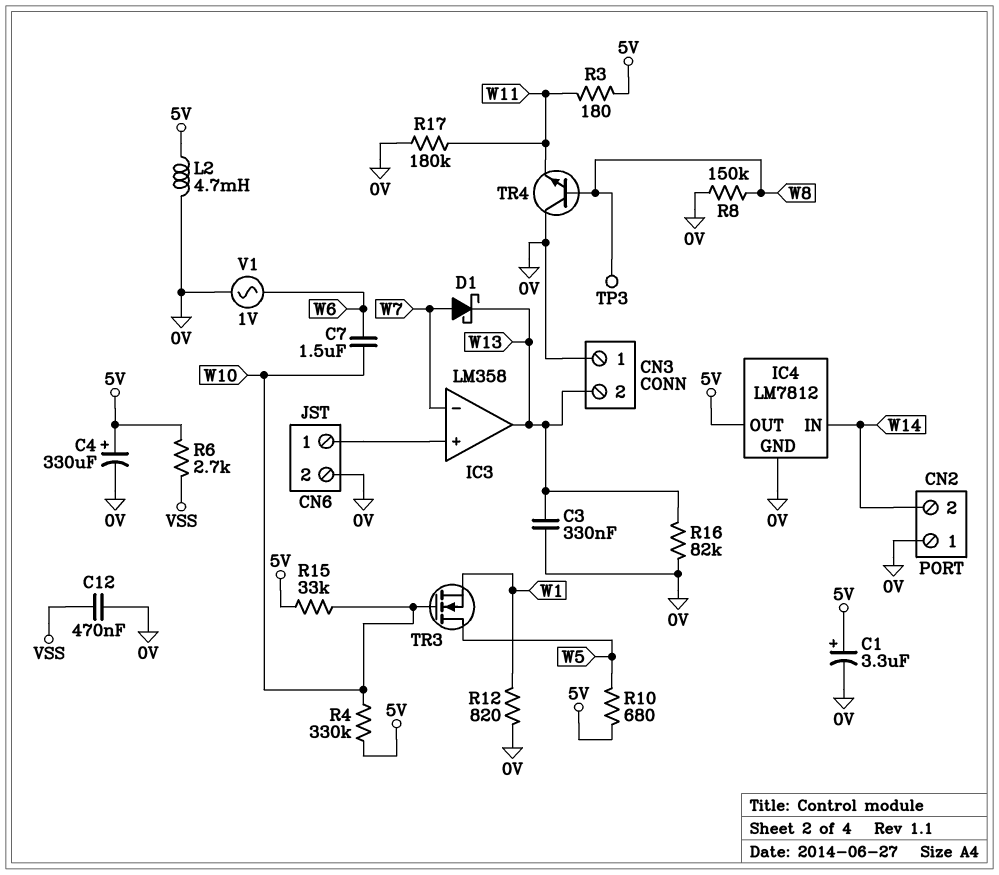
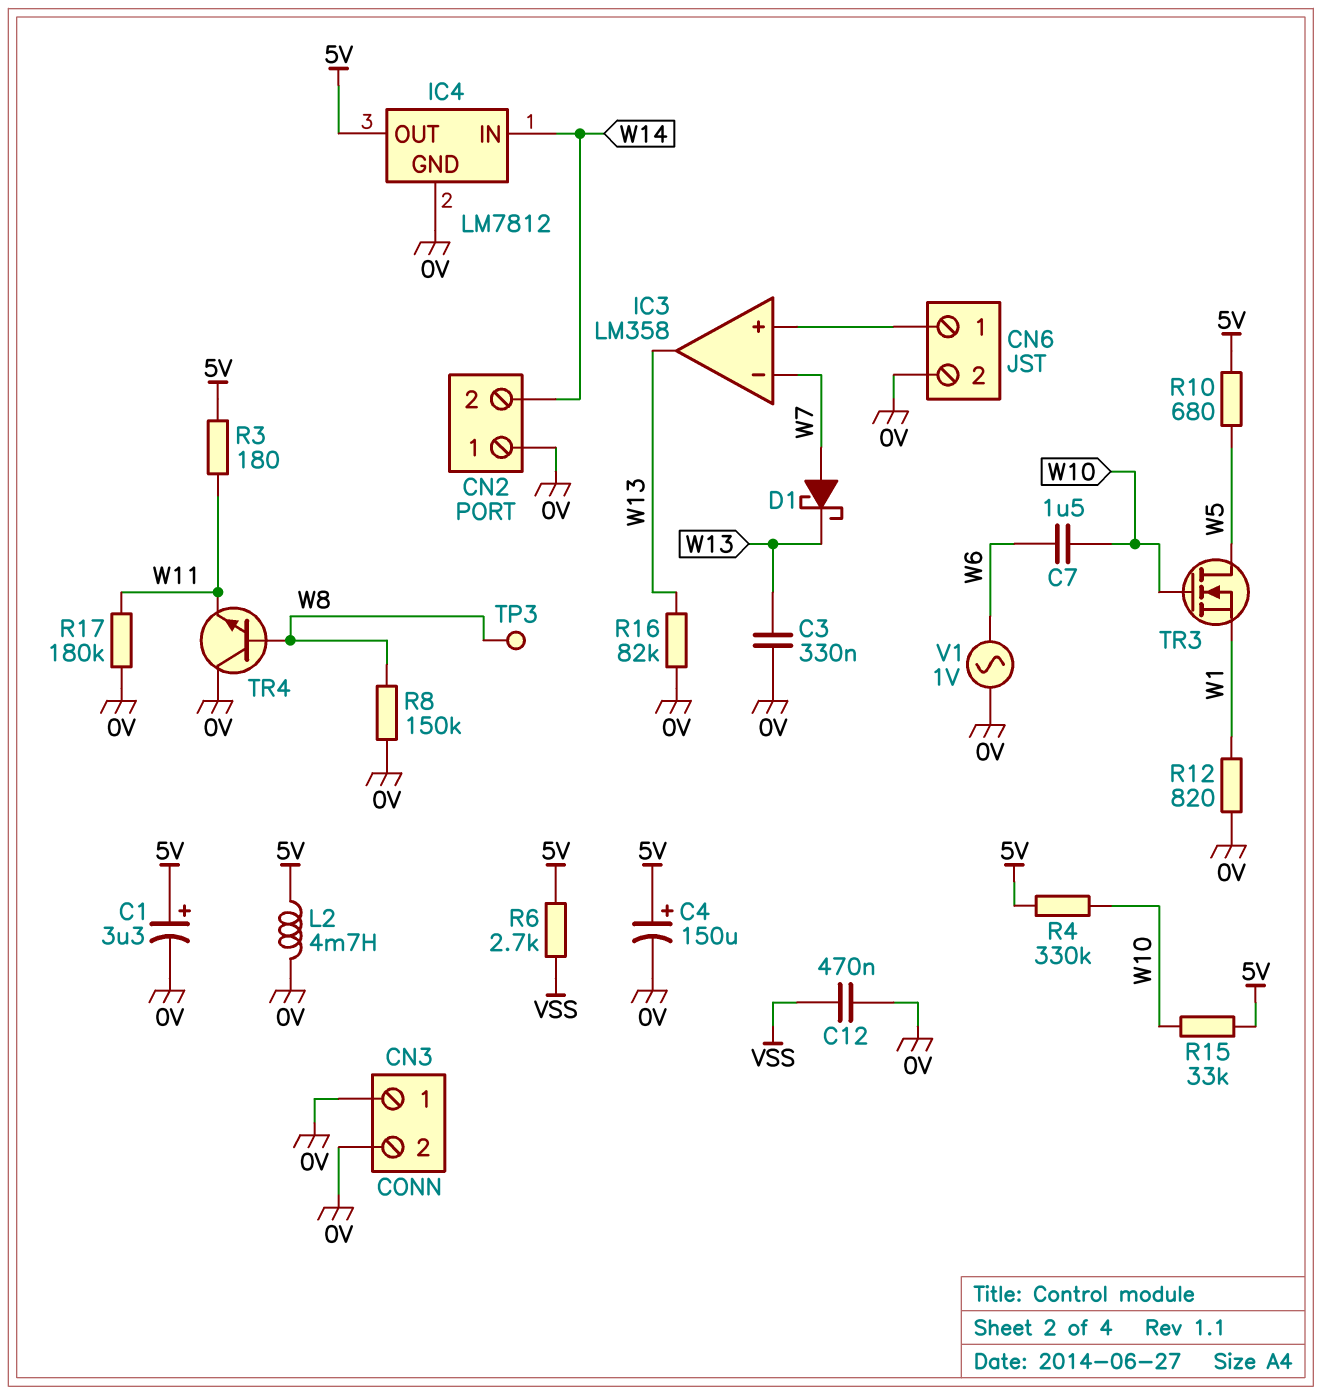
C4: 330uF (plus 5V, minus 0V) -> 150uF (plus 5V, minus 0V)
CN3 pin 2: W13 -> 0V

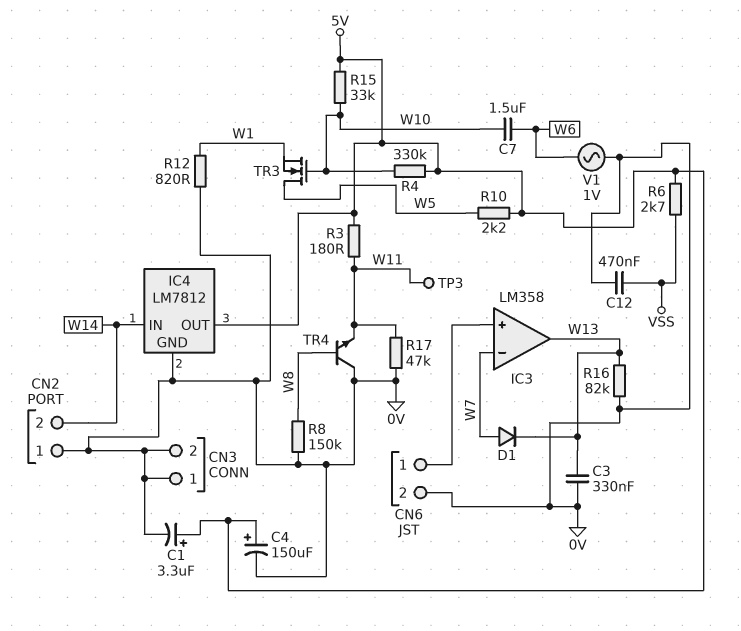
D1: schottky (A W7, K W13) -> diode (A W7, K W13)
L2: 4.7mH (0V, 5V) -> none
R10: 680 (5V, W5) -> 2.2k (5V, W5)
R17: 180k (0V, W11) -> 47k (0V, W11)
TP3: test point (W8) -> test point (W11)

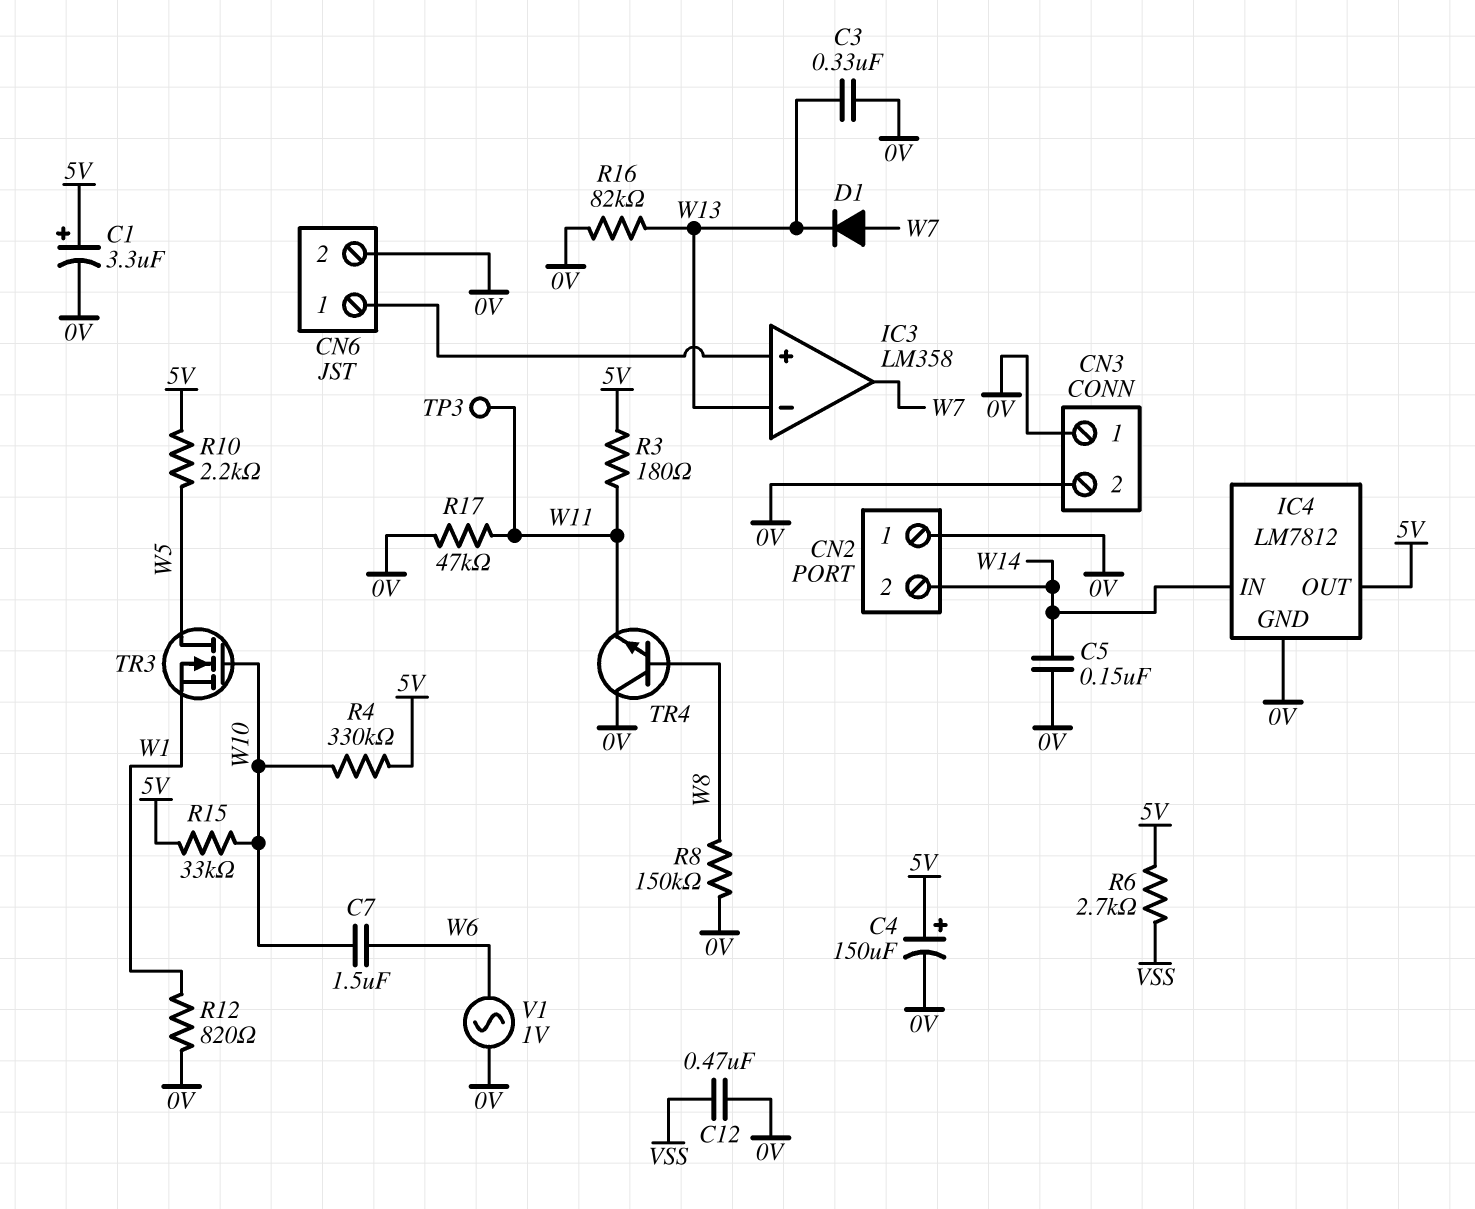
C5: none -> 150nF (0V, W14)
IC3 pin in-: W7 -> W13
IC3 pin out: W13 -> W7

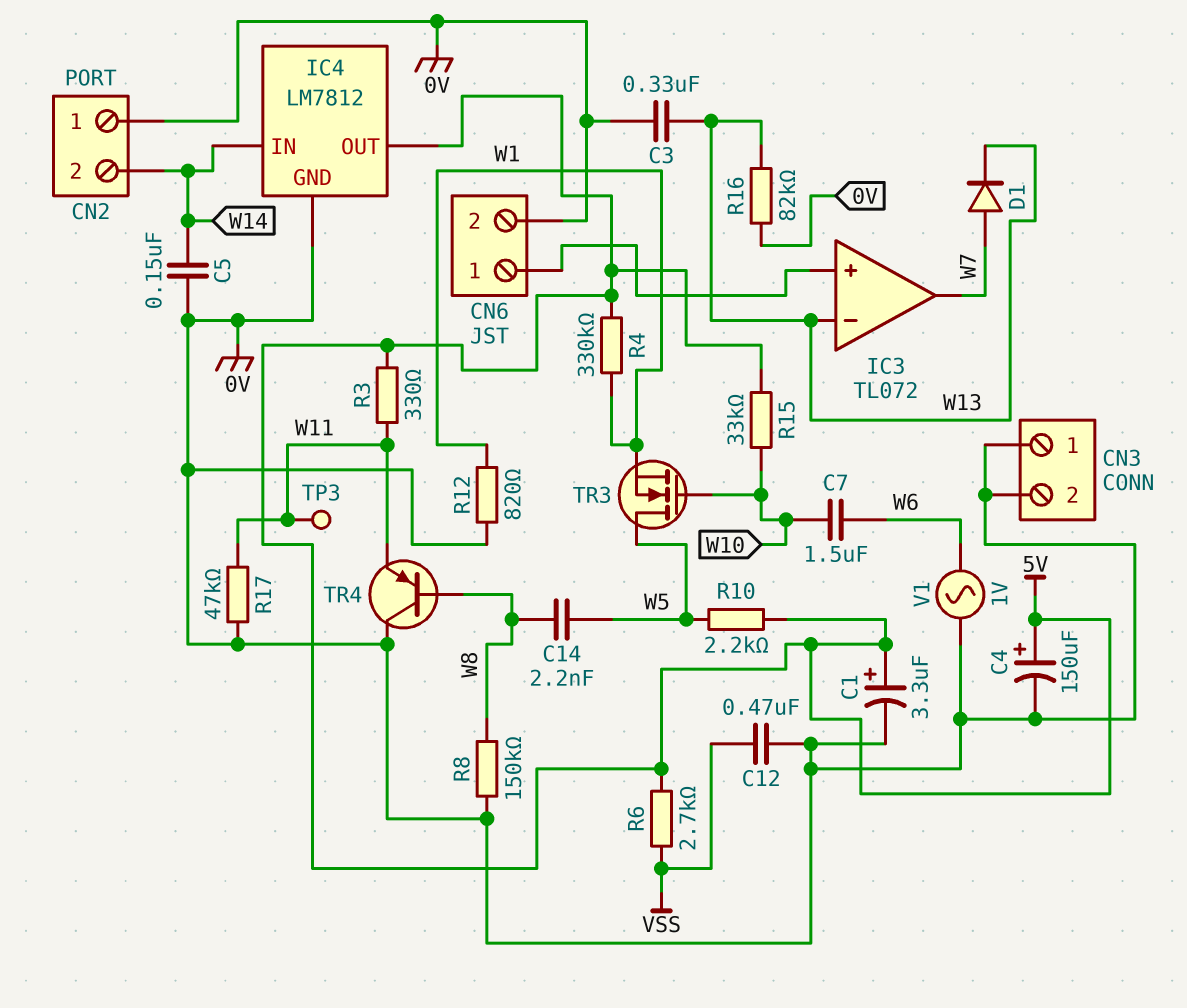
C14: none -> 2.2nF (W5, W8)
IC3: LM358 -> TL072
R3: 180 (5V, W11) -> 330 (5V, W11)
R4: 330k (5V, W10) -> 330k (5V, W1)
TR4: NPN (B W8, C 0V, E W11) -> PNP (B W8, C 0V, E W11)

